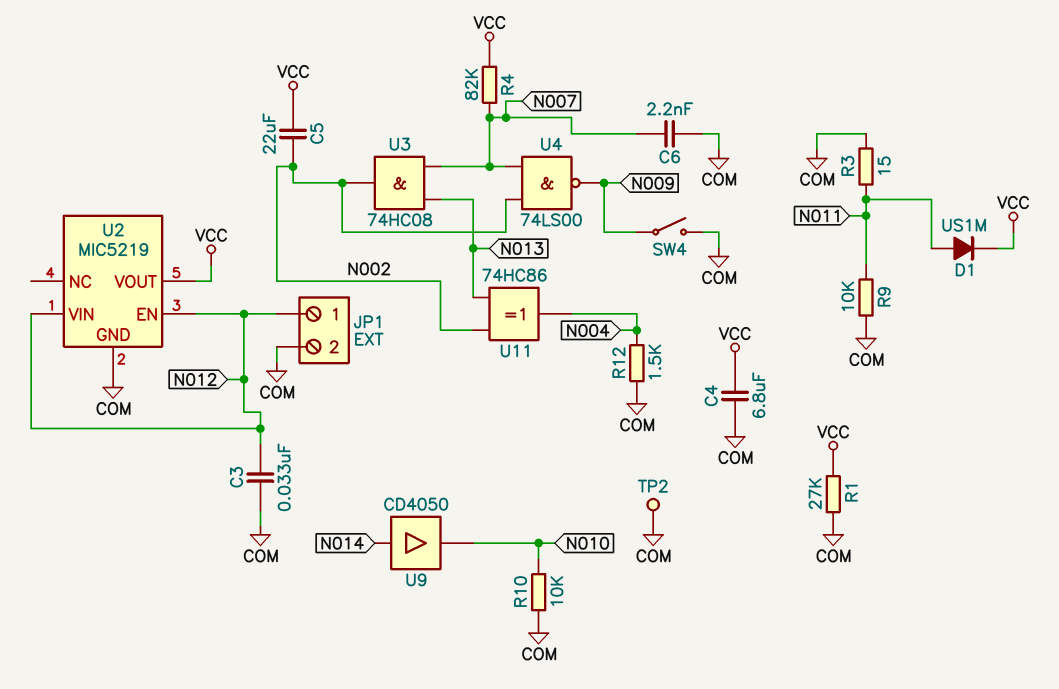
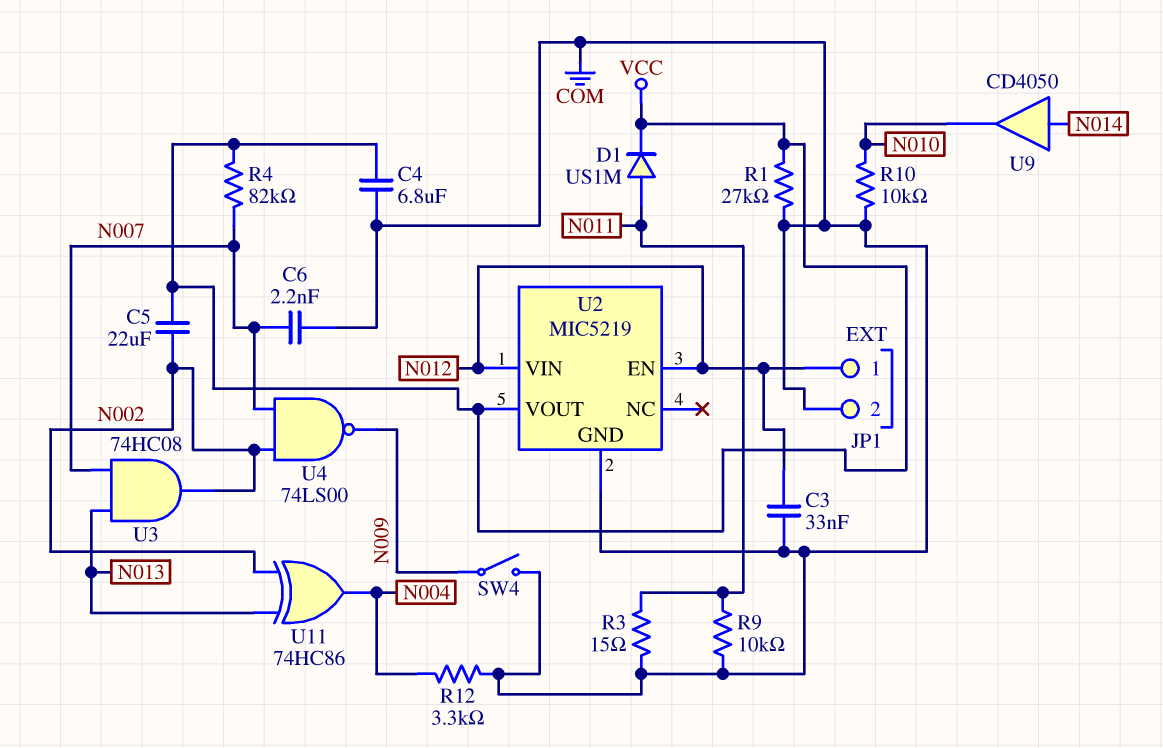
R12: 1.5k (COM, N004) -> 3.3k (COM, N004)
TP2: test point (COM) -> none

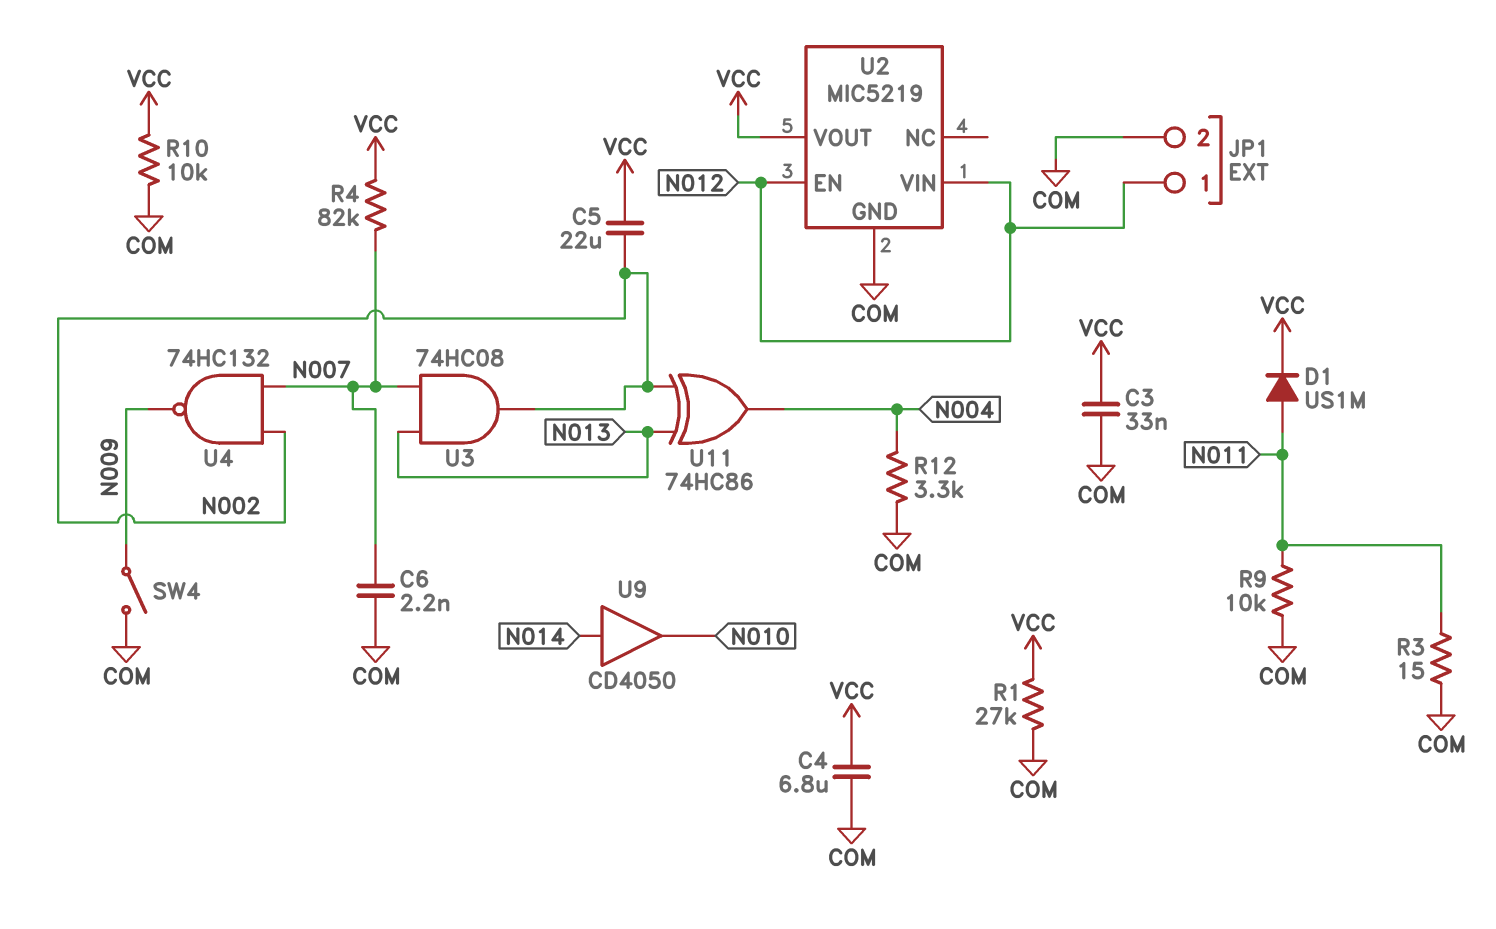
C3: 33nF (COM, N012) -> 33nF (COM, VCC)
R10: 10k (COM, N010) -> 10k (COM, VCC)
U4: NAND 74LS00 (in N002, in N007, out N009) -> NAND 74HC132 (in N002, in N007, out N009)

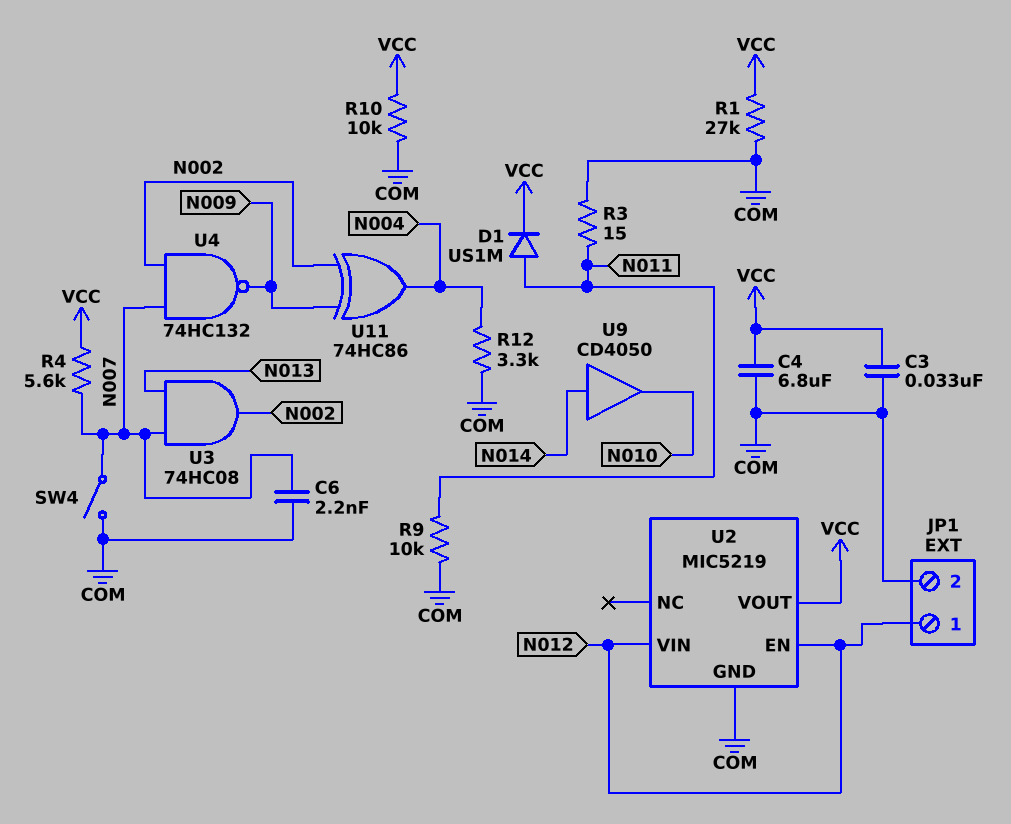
C5: 22uF (N002, VCC) -> none
R4: 82k (N007, VCC) -> 5.6k (N007, VCC)
SW4: switch (COM, N009) -> switch (COM, N007)
U11: XOR 74HC86 (in N002, in N013, out N004) -> XOR 74HC86 (in N002, in N009, out N004)

